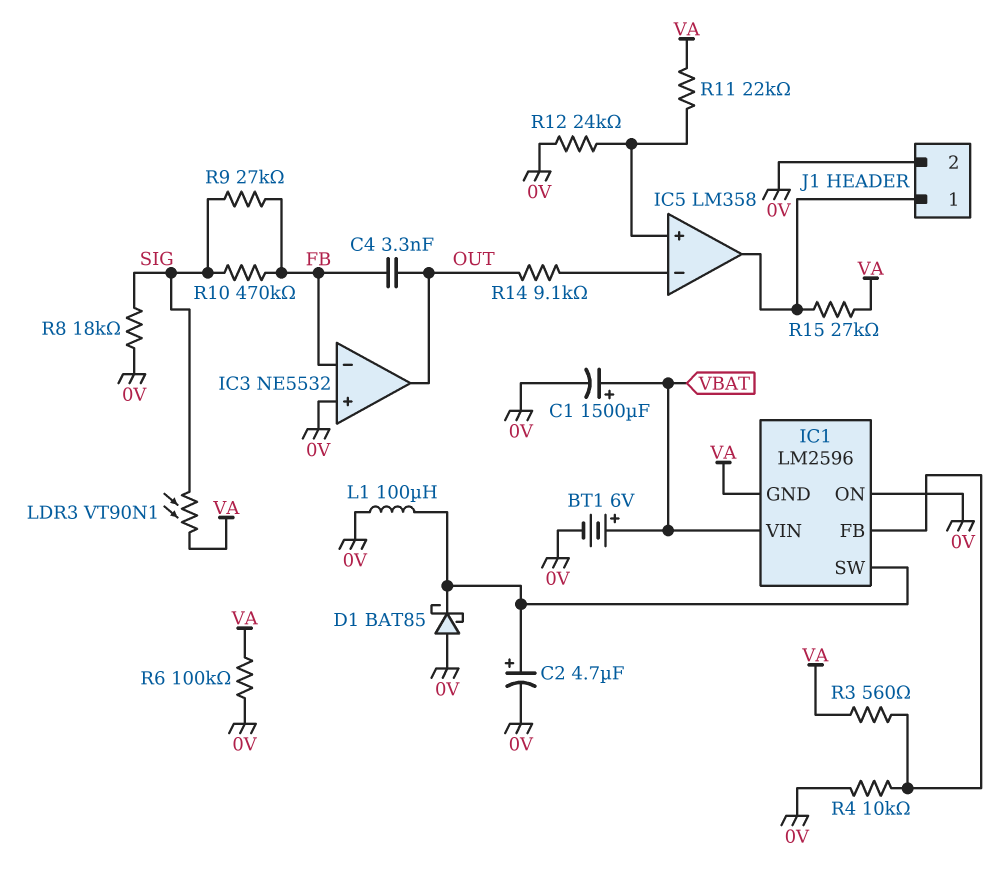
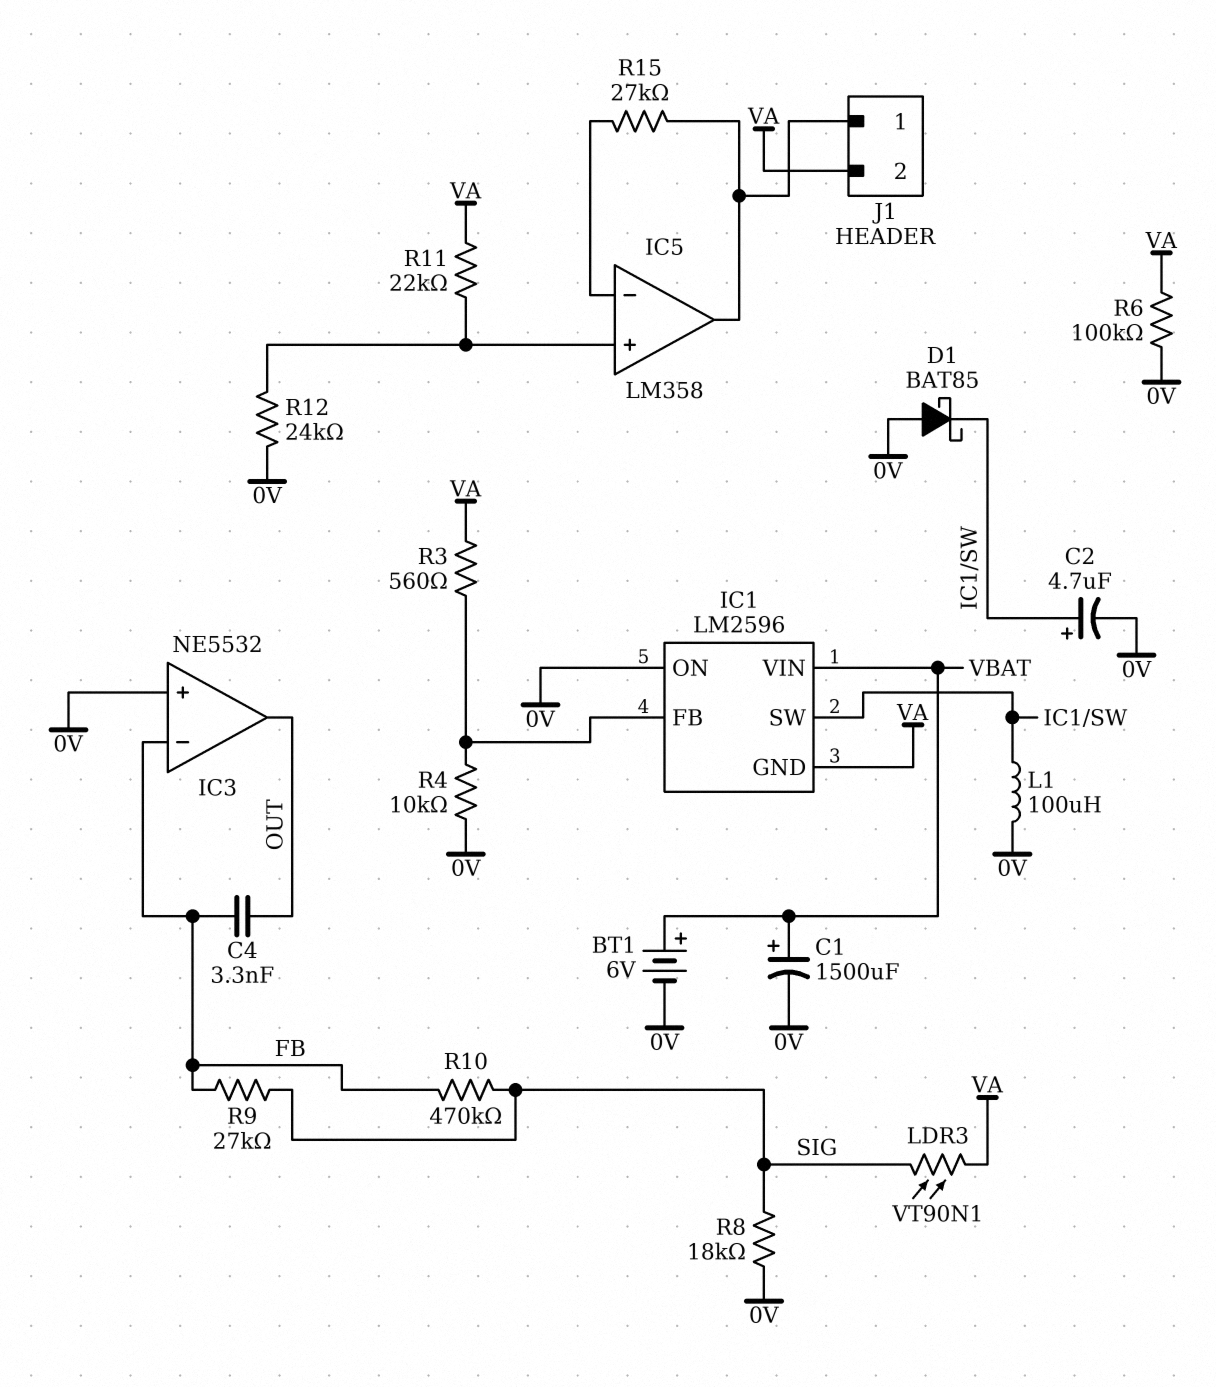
J1 pin 2: 0V -> VA
R14: 9.1k (IC5/in-, OUT) -> none
R15: 27k (IC5/out, VA) -> 27k (IC5/in-, IC5/out)

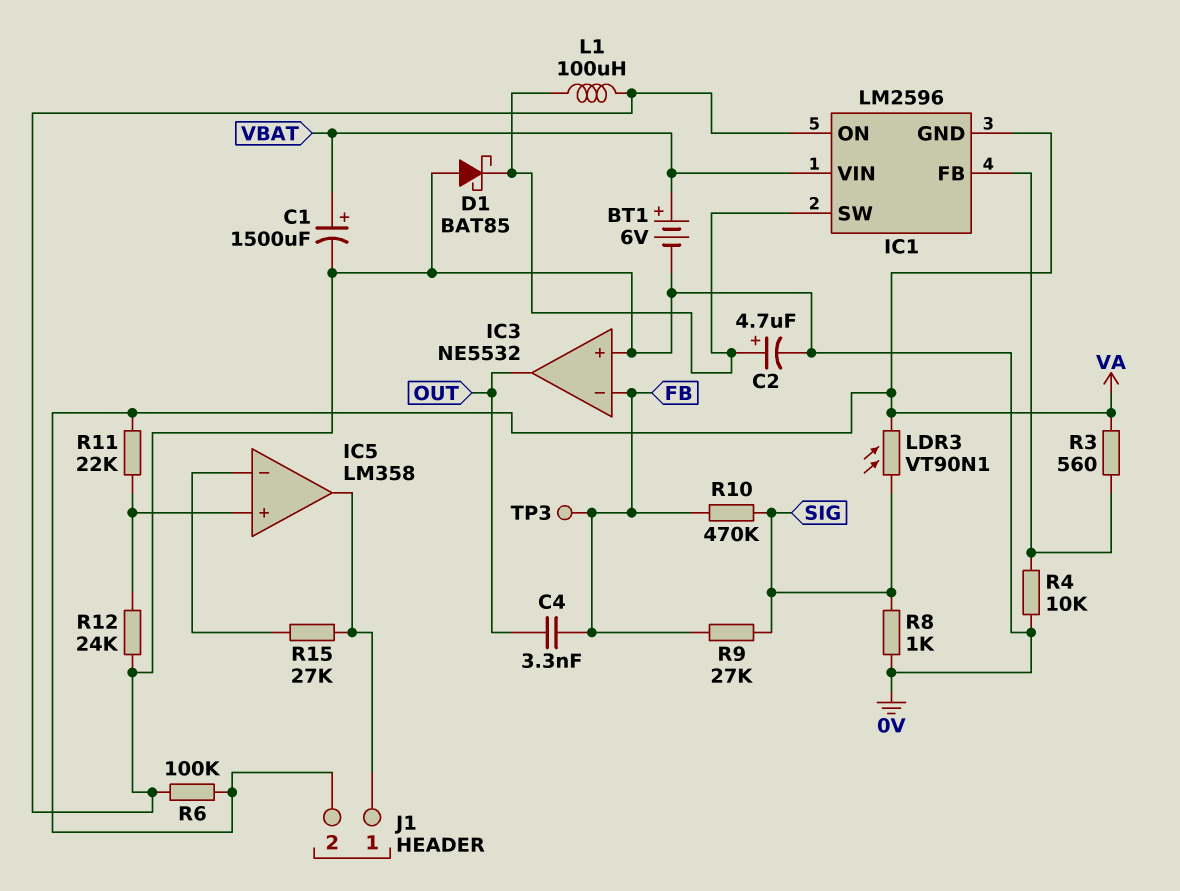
R8: 18k (0V, SIG) -> 1k (0V, SIG)
TP3: none -> test point (FB)

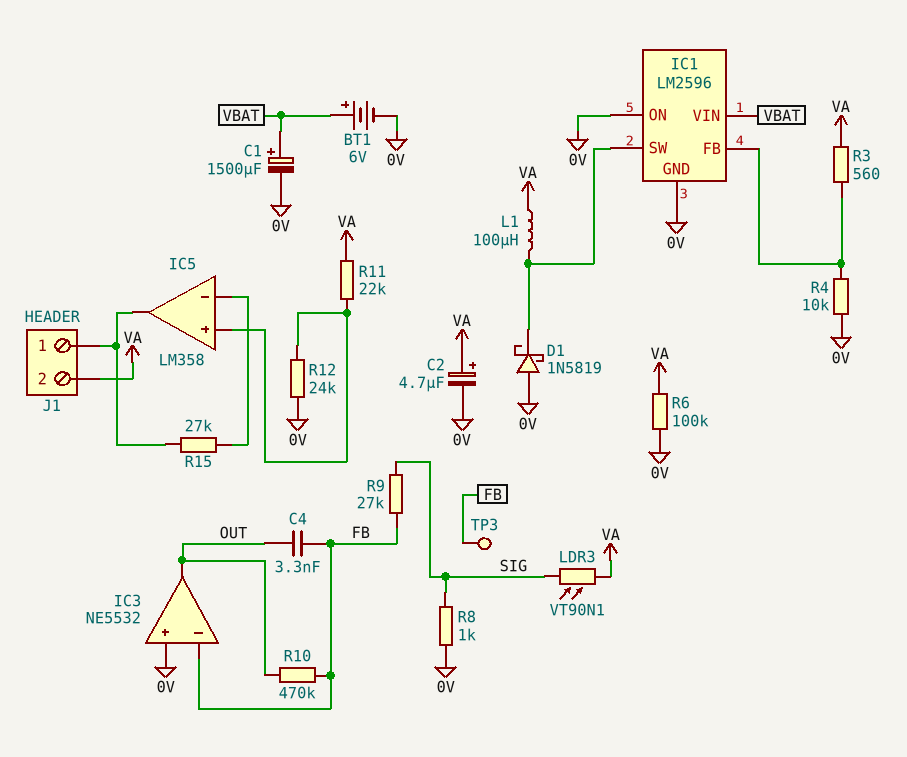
C2: 4.7uF (plus IC1/SW, minus 0V) -> 4.7uF (plus VA, minus 0V)
D1: schottky BAT85 (A 0V, K IC1/SW) -> schottky 1N5819 (A 0V, K IC1/SW)
IC1 pin GND: VA -> 0V
L1: 100uH (0V, IC1/SW) -> 100uH (IC1/SW, VA)
R10: 470k (FB, SIG) -> 470k (FB, OUT)

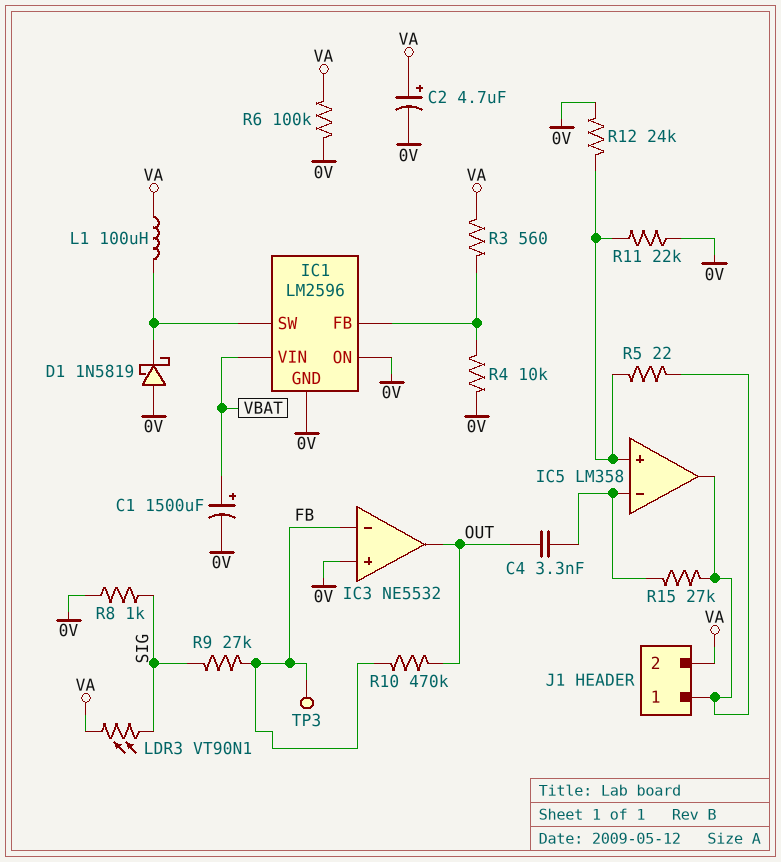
BT1: 6V (plus VBAT, minus 0V) -> none
C4: 3.3nF (FB, OUT) -> 3.3nF (IC5/in-, OUT)
R5: none -> 22 (IC5/in+, IC5/out)
R11: 22k (IC5/in+, VA) -> 22k (0V, IC5/in+)

